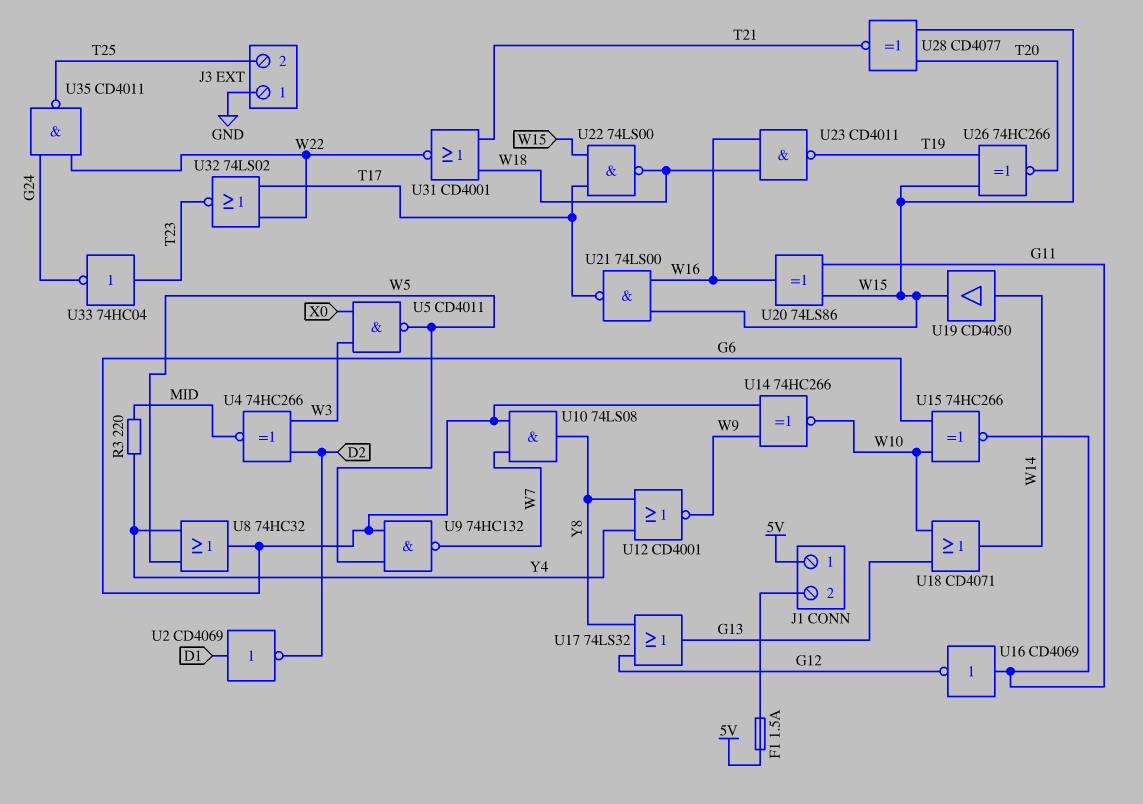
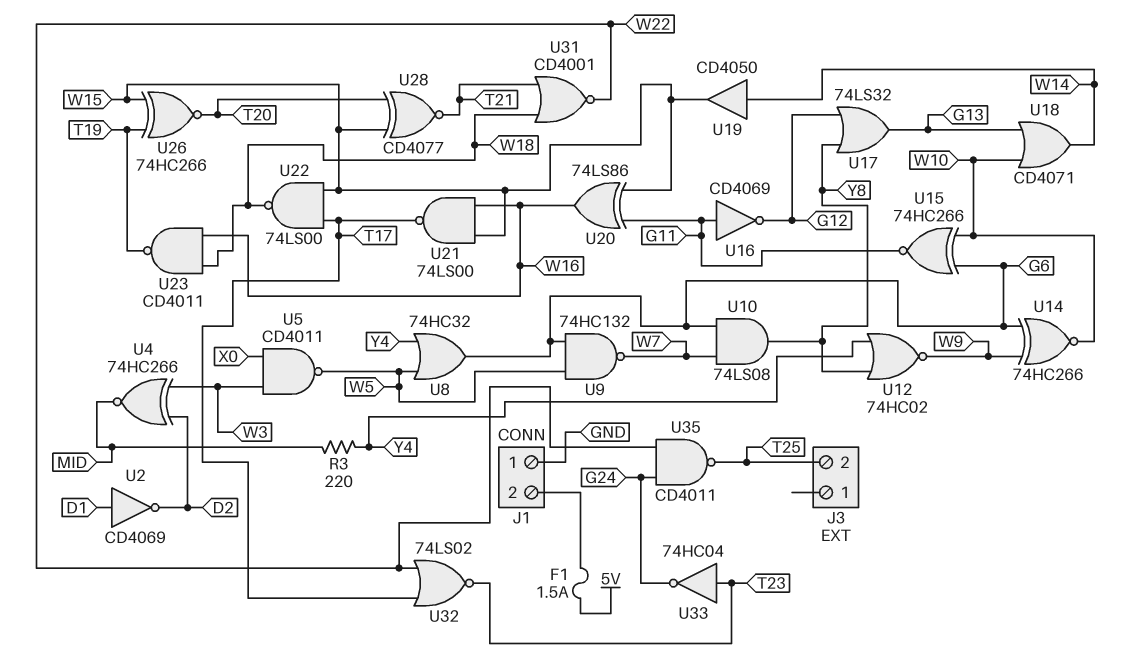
J1 pin 1: 5V -> GND
J3 pin 1: GND -> none
U12: NOR CD4001 (in Y4, in Y8, out W9) -> NOR 74HC02 (in Y4, in Y8, out W9)

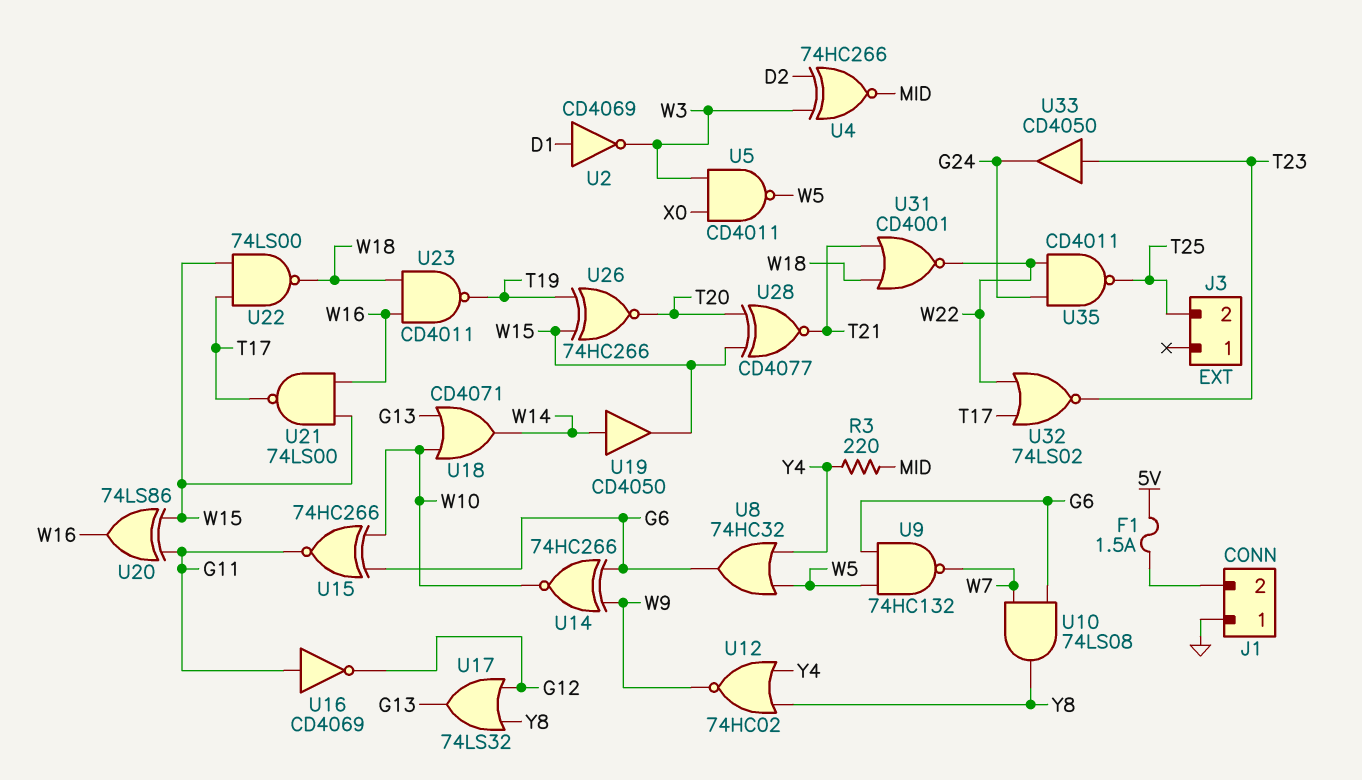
U2: NOT CD4069 (in D1, out D2) -> NOT CD4069 (in D1, out W3)
U33: NOT 74HC04 (in T23, out G24) -> buffer CD4050 (in T23, out G24)

